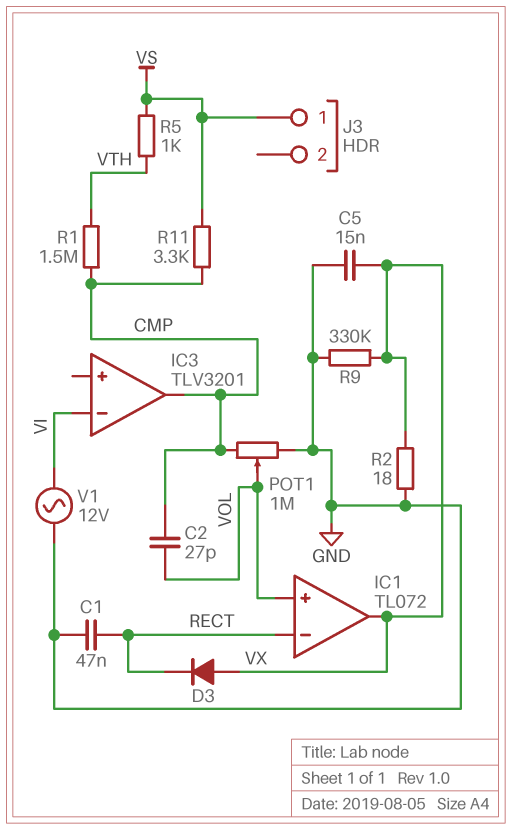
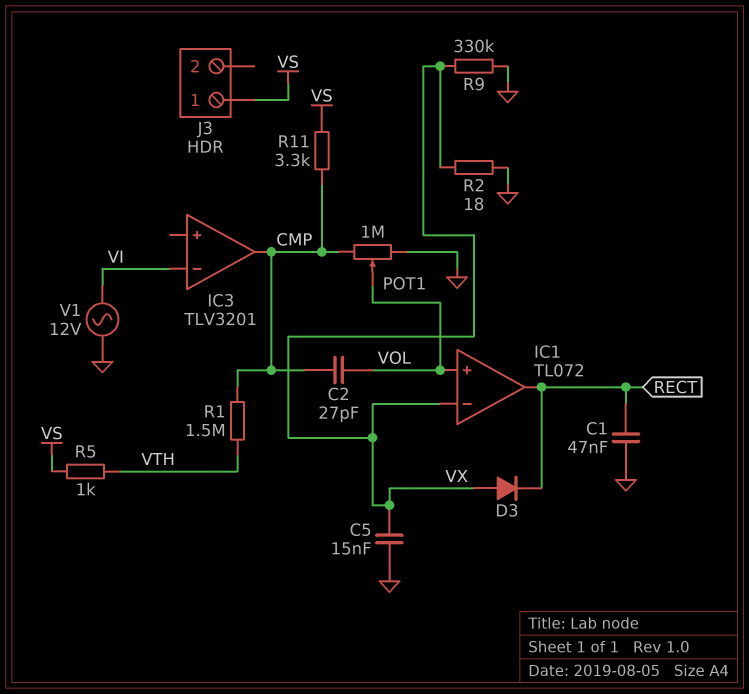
IC1 pin in-: RECT -> VX
IC1 pin out: VX -> RECT

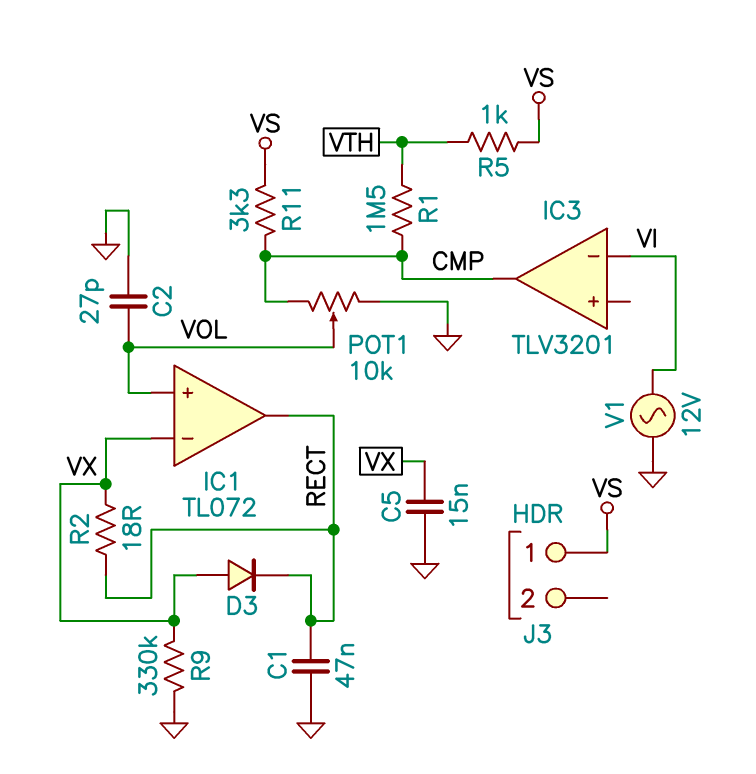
C2: 27pF (CMP, VOL) -> 27pF (GND, VOL)
POT1: 1M (CMP, GND, wiper VOL) -> 10k (CMP, GND, wiper VOL)
R2: 18 (GND, VX) -> 18 (RECT, VX)

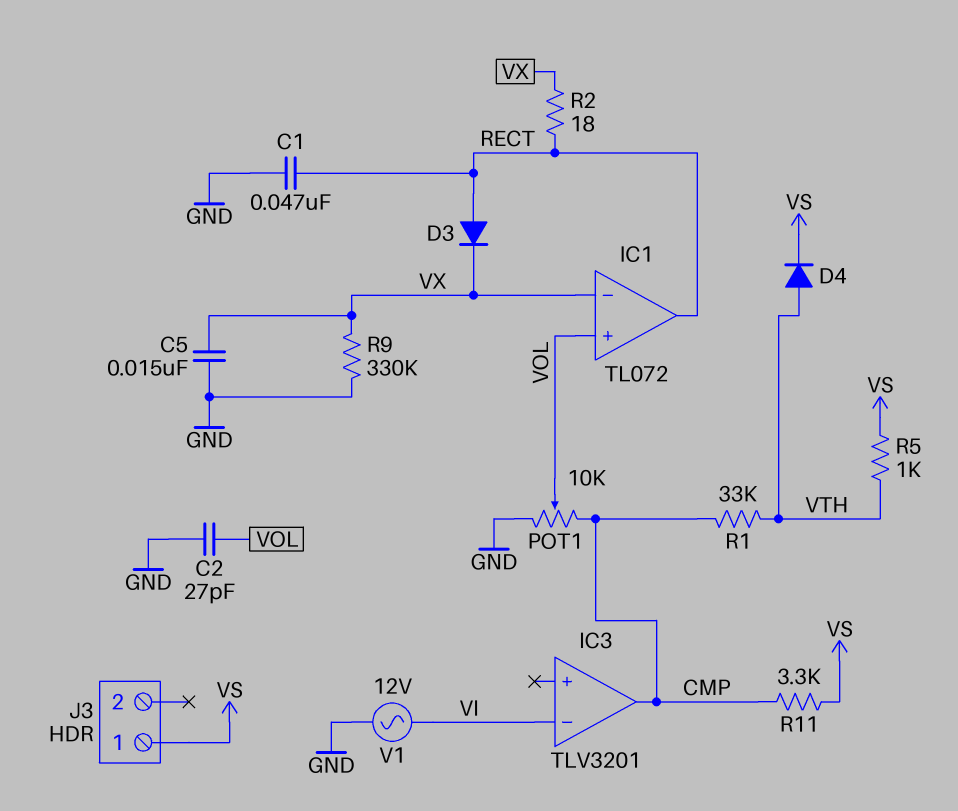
D3: diode (A VX, K RECT) -> diode (A RECT, K VX)
D4: none -> diode (A VTH, K VS)
R1: 1.5M (CMP, VTH) -> 33k (CMP, VTH)

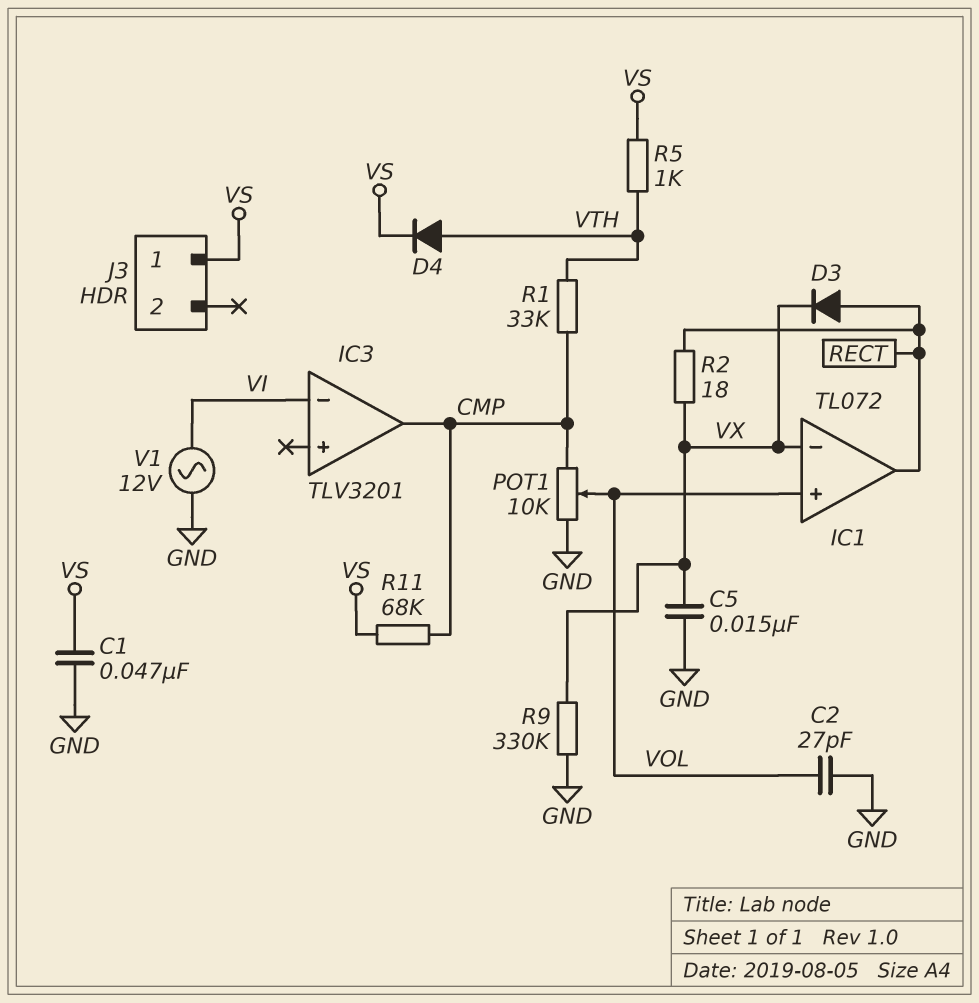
C1: 47nF (GND, RECT) -> 47nF (GND, VS)
R11: 3.3k (CMP, VS) -> 68k (CMP, VS)

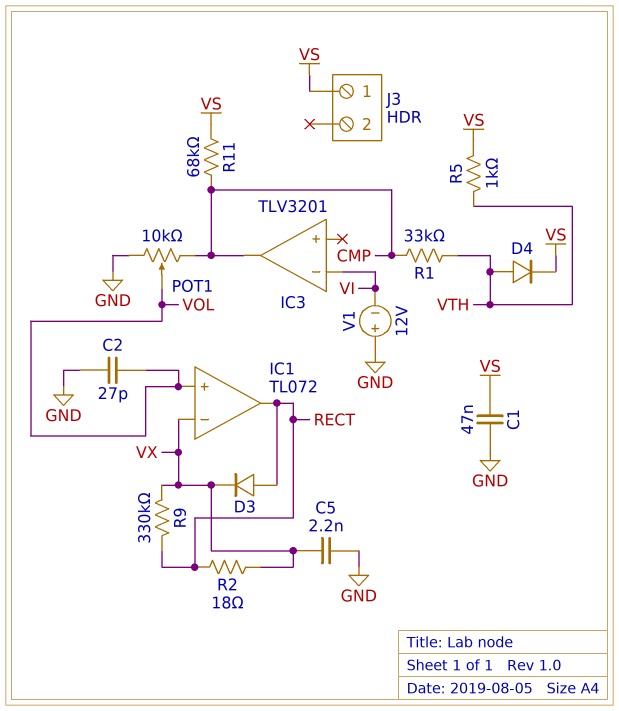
C5: 15nF (GND, VX) -> 2.2nF (GND, VX)
R9: 330k (GND, VX) -> 330k (RECT, VX)
V1: AC 12V (GND, VI) -> 12V (plus GND, minus VI)

